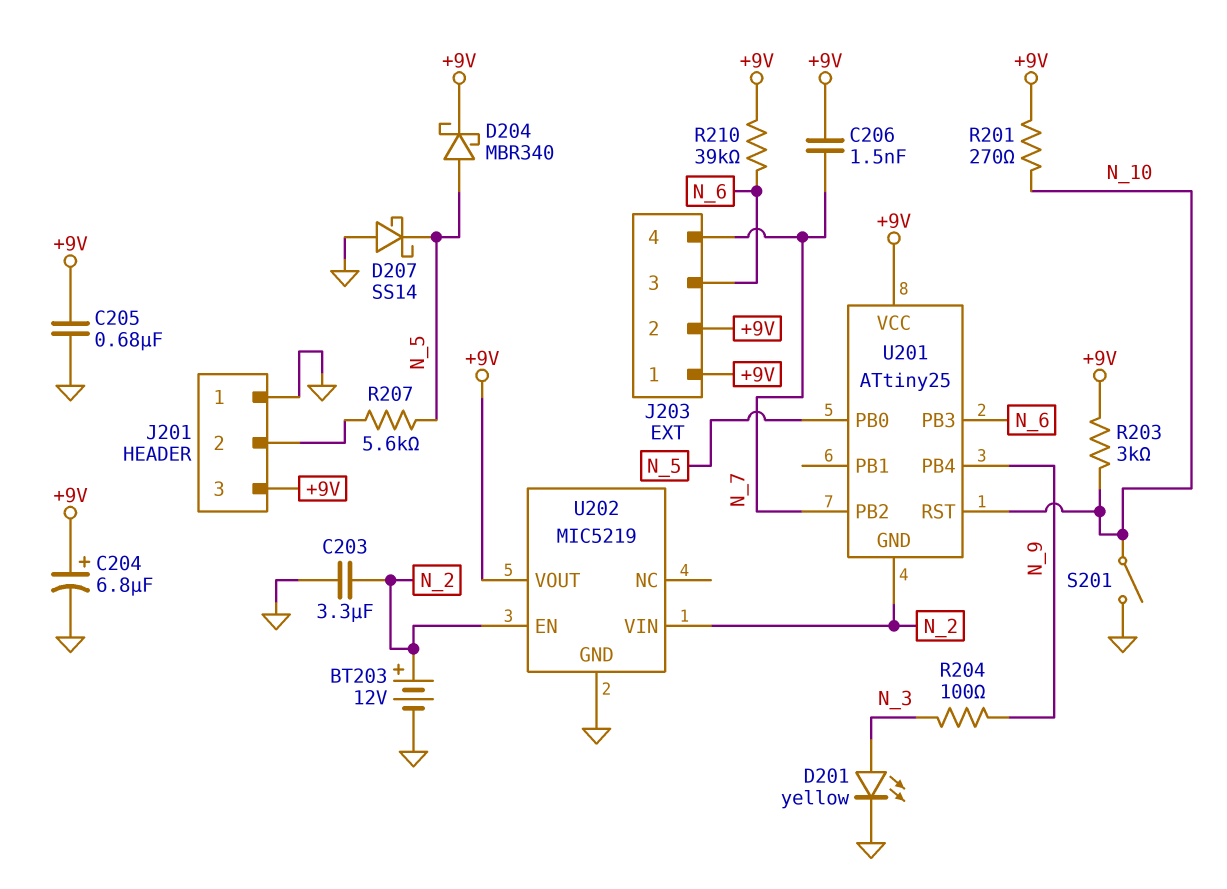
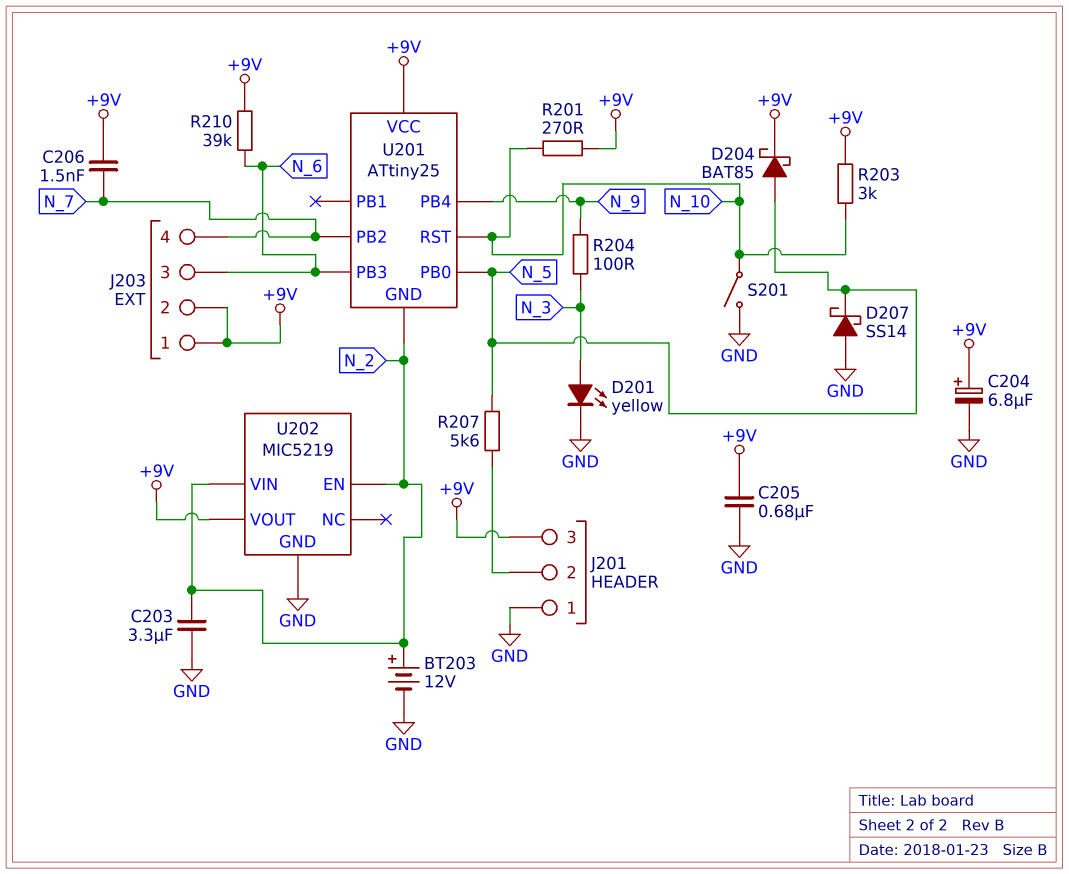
D204: schottky MBR340 (A N_5, K +9V) -> schottky BAT85 (A N_5, K +9V)

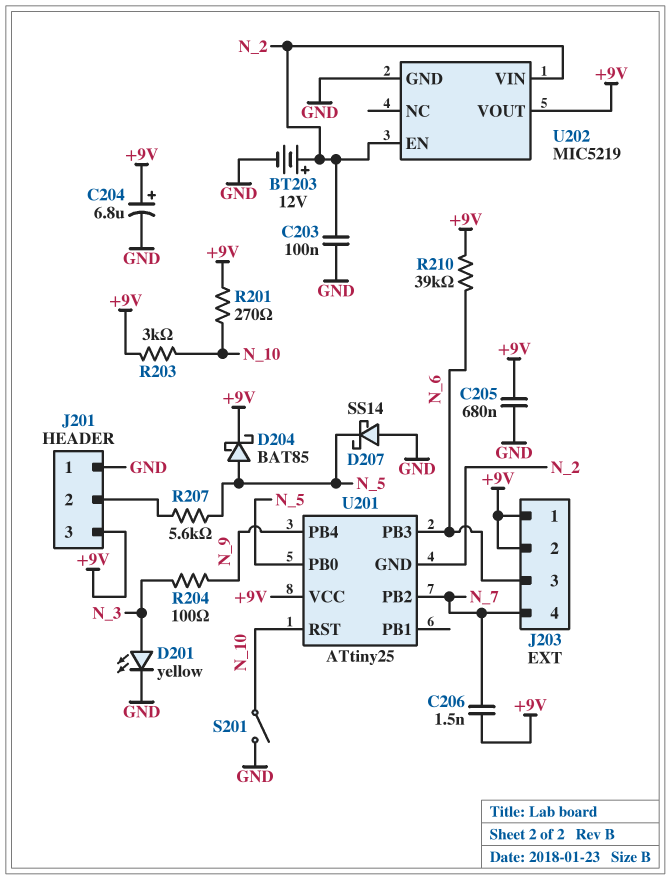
C203: 3.3uF (GND, N_2) -> 100nF (GND, N_2)

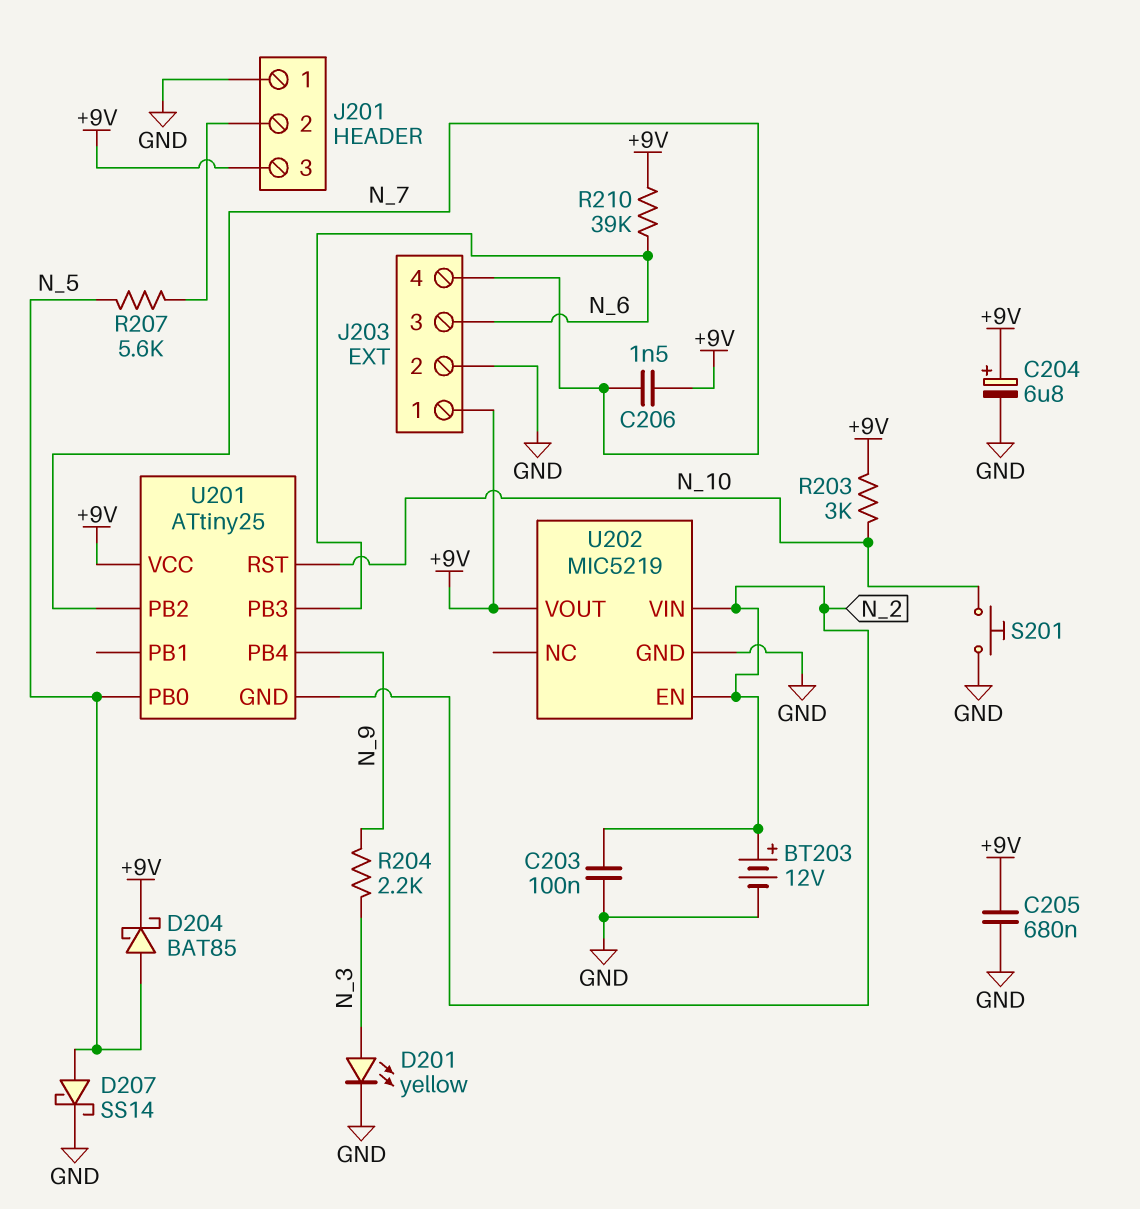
D207: schottky SS14 (A GND, K N_5) -> schottky SS14 (A N_5, K GND)
J203 pin 2: +9V -> GND
R201: 270 (+9V, N_10) -> none
R204: 100 (N_3, N_9) -> 2.2k (N_3, N_9)
S201: switch (GND, N_10) -> button (GND, N_10)

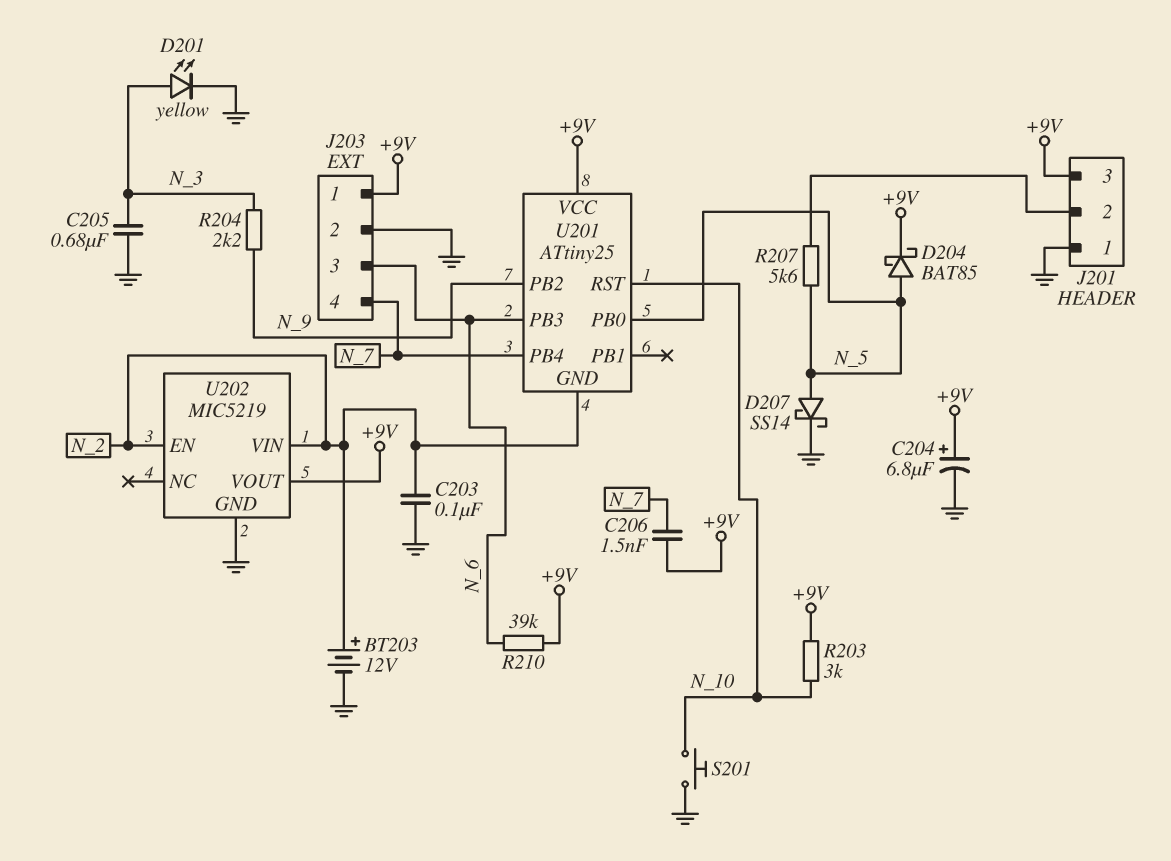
C205: 680nF (+9V, GND) -> 680nF (GND, N_3)
U201 pin PB2: N_7 -> N_9
U201 pin PB4: N_9 -> N_7

